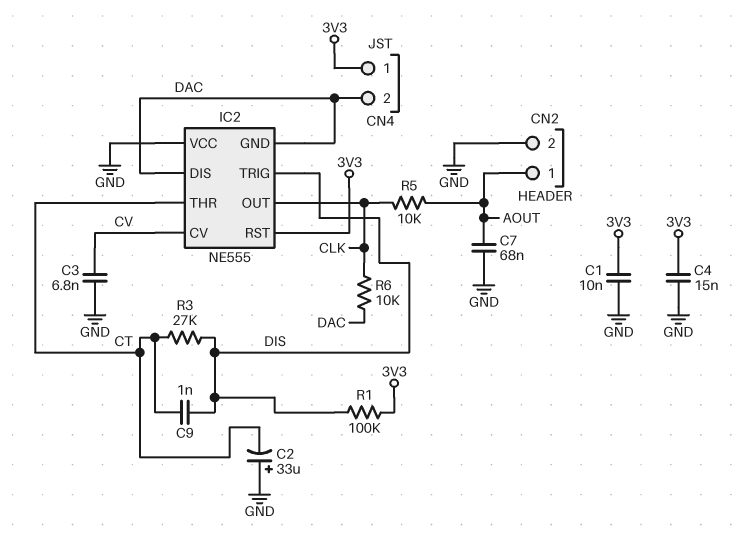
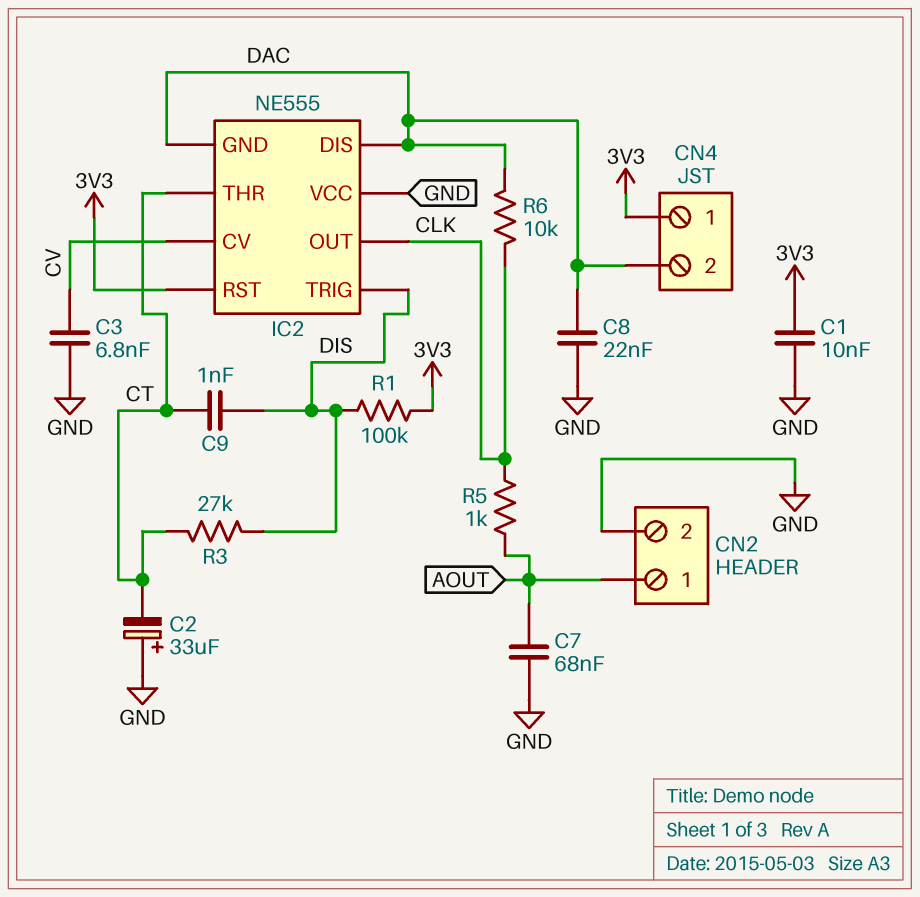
C4: 15nF (3V3, GND) -> none
C8: none -> 22nF (DAC, GND)
R5: 10k (AOUT, CLK) -> 1k (AOUT, CLK)

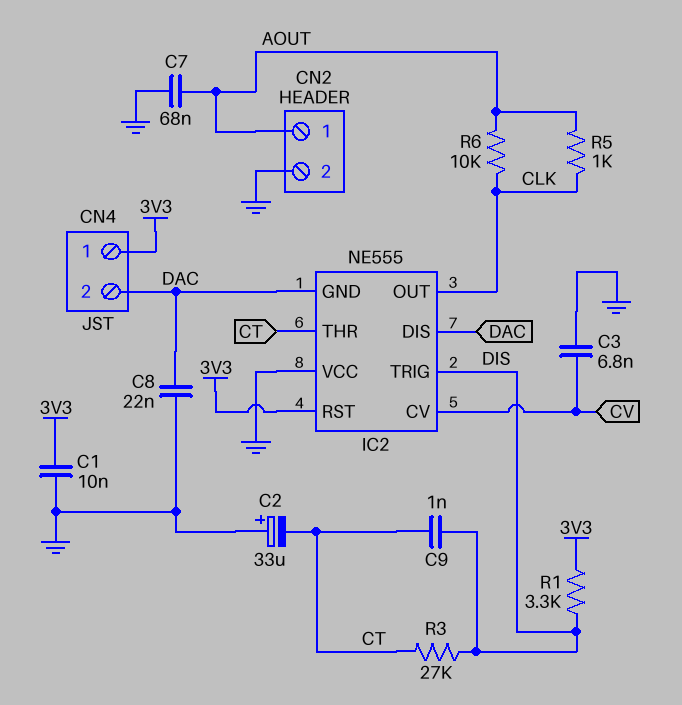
R1: 100k (3V3, DIS) -> 3.3k (3V3, DIS)
R6: 10k (CLK, DAC) -> 10k (AOUT, CLK)

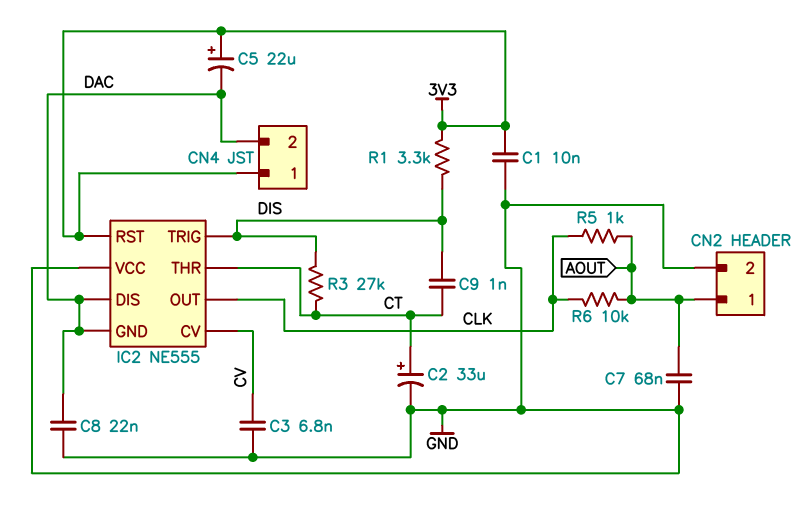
C2: 33uF (plus GND, minus CT) -> 33uF (plus CT, minus GND)
C5: none -> 22uF (plus 3V3, minus DAC)

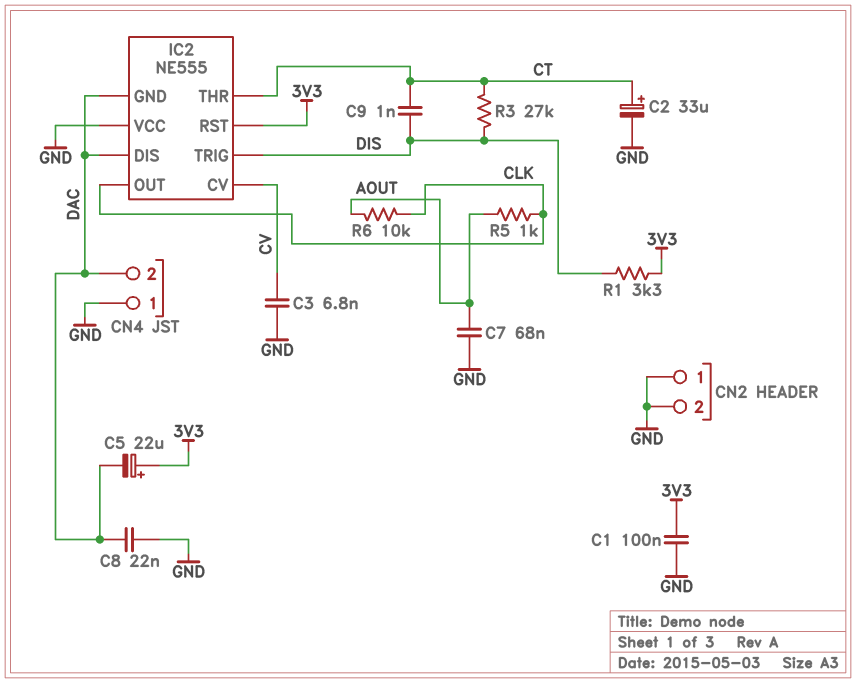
C1: 10nF (3V3, GND) -> 100nF (3V3, GND)
CN2 pin 1: AOUT -> GND
CN4 pin 1: 3V3 -> GND

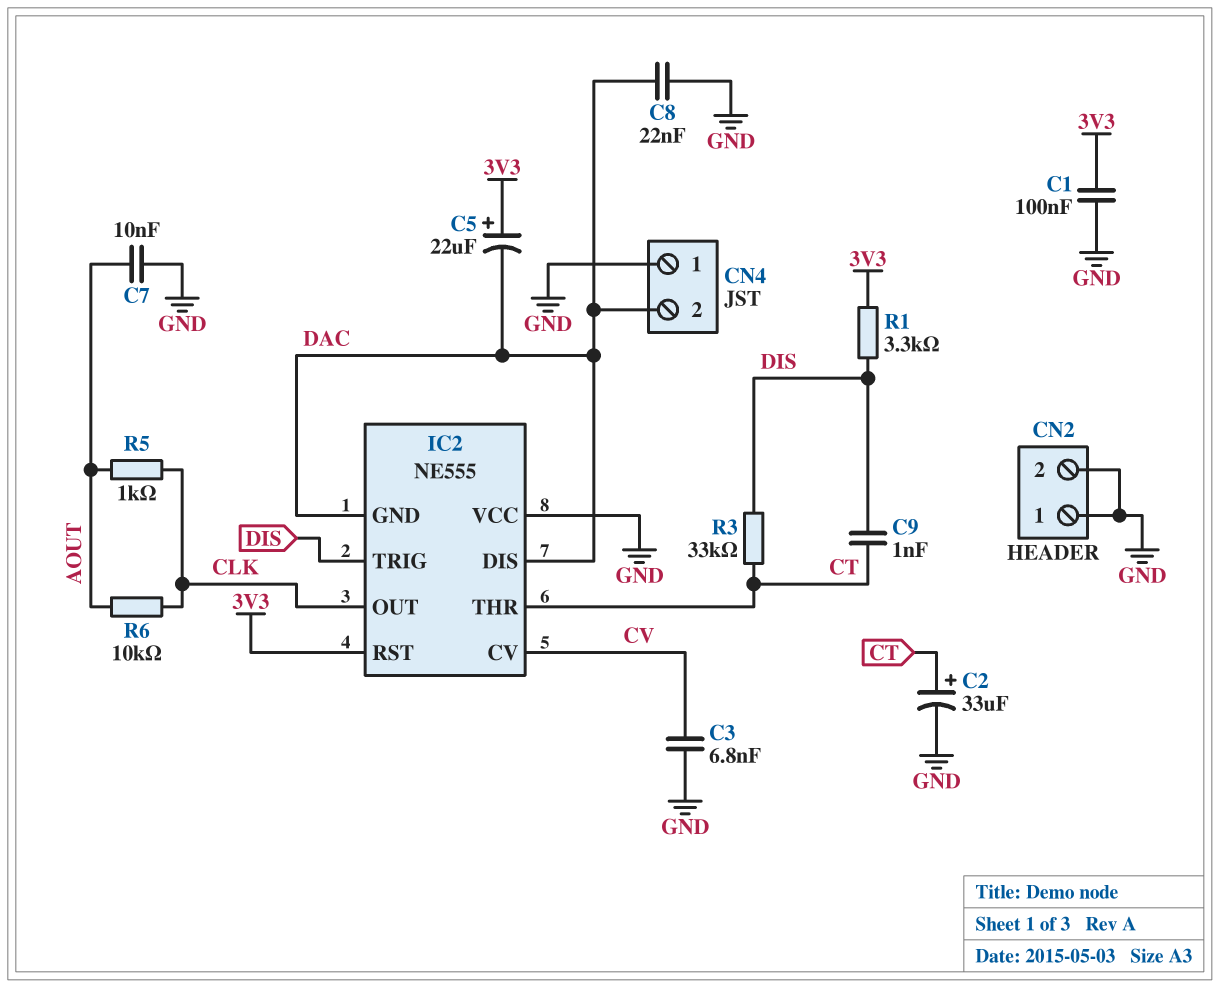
C7: 68nF (AOUT, GND) -> 10nF (AOUT, GND)
R3: 27k (CT, DIS) -> 33k (CT, DIS)

